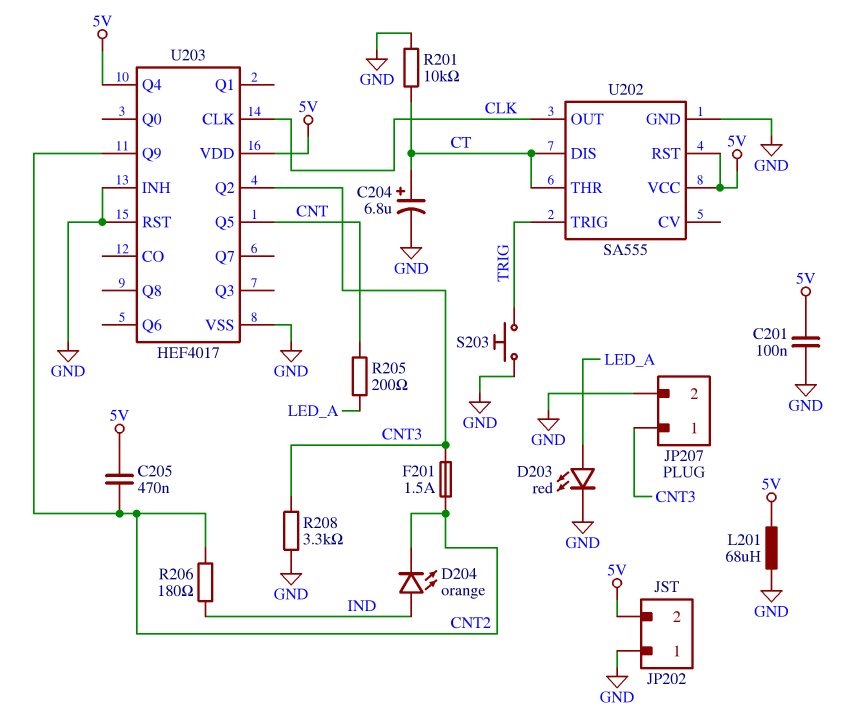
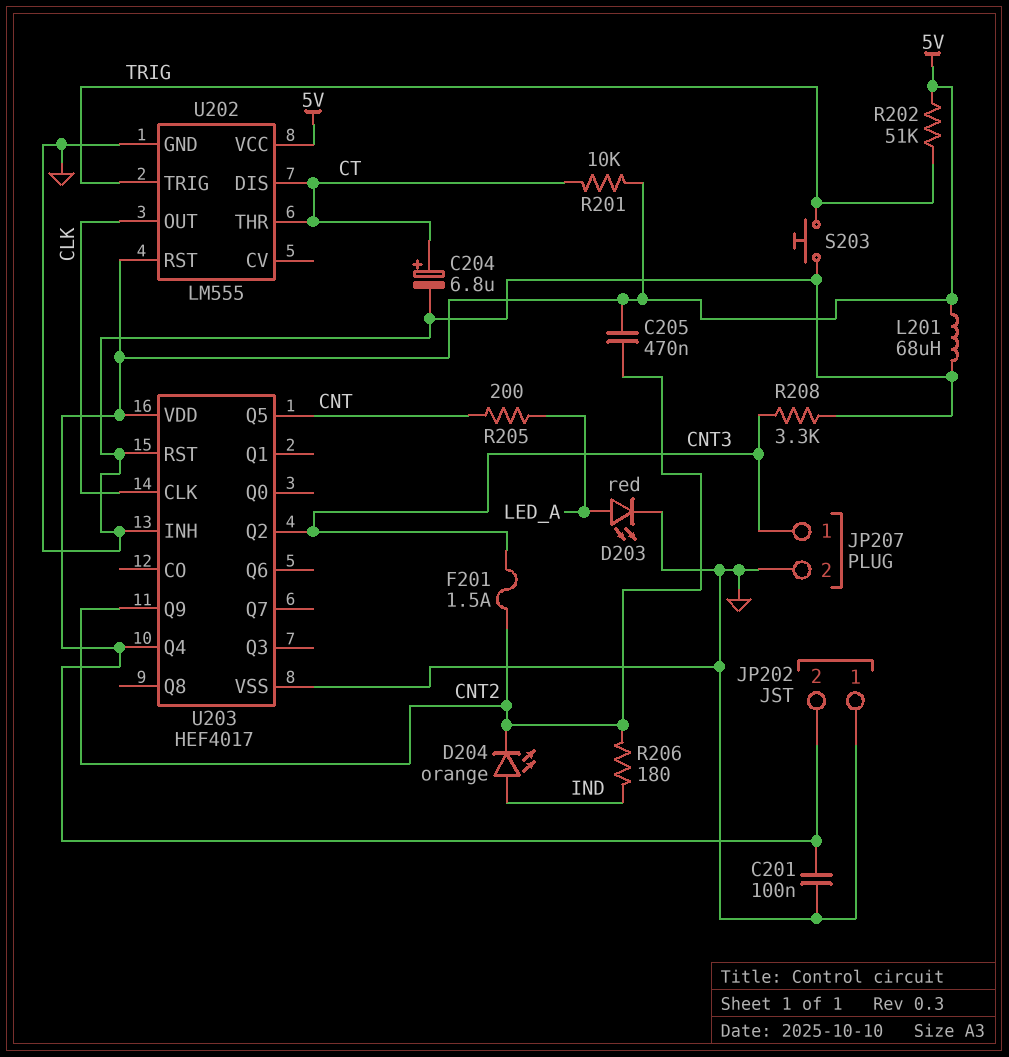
R201: 10k (CT, GND) -> 10k (5V, CT)
R202: none -> 51k (5V, TRIG)
U202: SA555 -> LM555

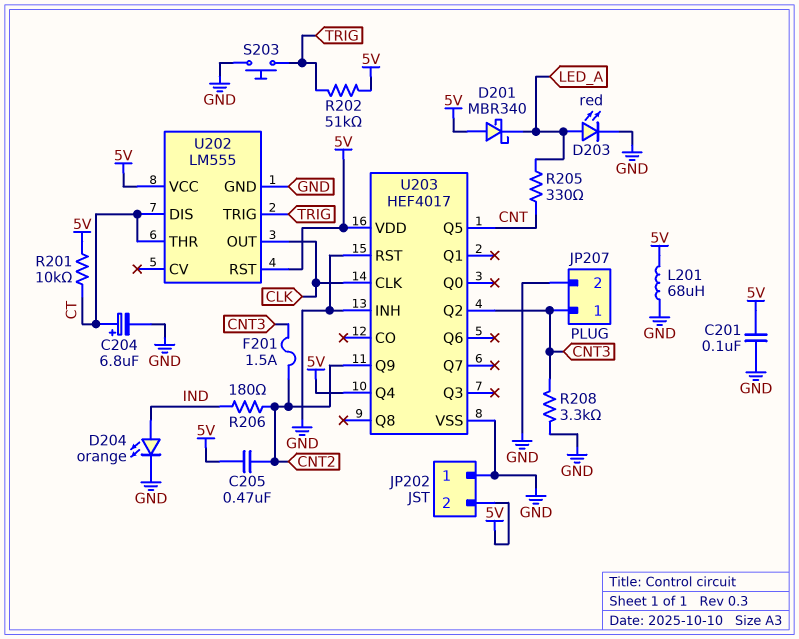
D201: none -> schottky MBR340 (A 5V, K LED_A)
D204: LED orange (A IND, K CNT2) -> LED orange (A IND, K GND)
R205: 200 (CNT, LED_A) -> 330 (CNT, LED_A)

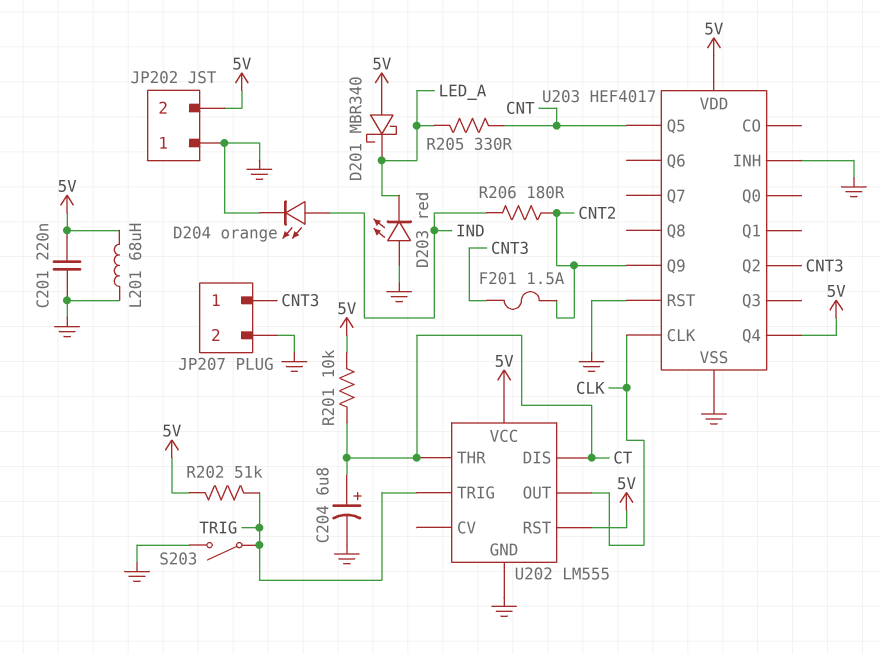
C201: 100nF (5V, GND) -> 220nF (5V, GND)
C205: 470nF (5V, CNT2) -> none
D203: LED red (A LED_A, K GND) -> LED red (A GND, K LED_A)
R208: 3.3k (CNT3, GND) -> none
S203: button (GND, TRIG) -> switch (GND, TRIG)

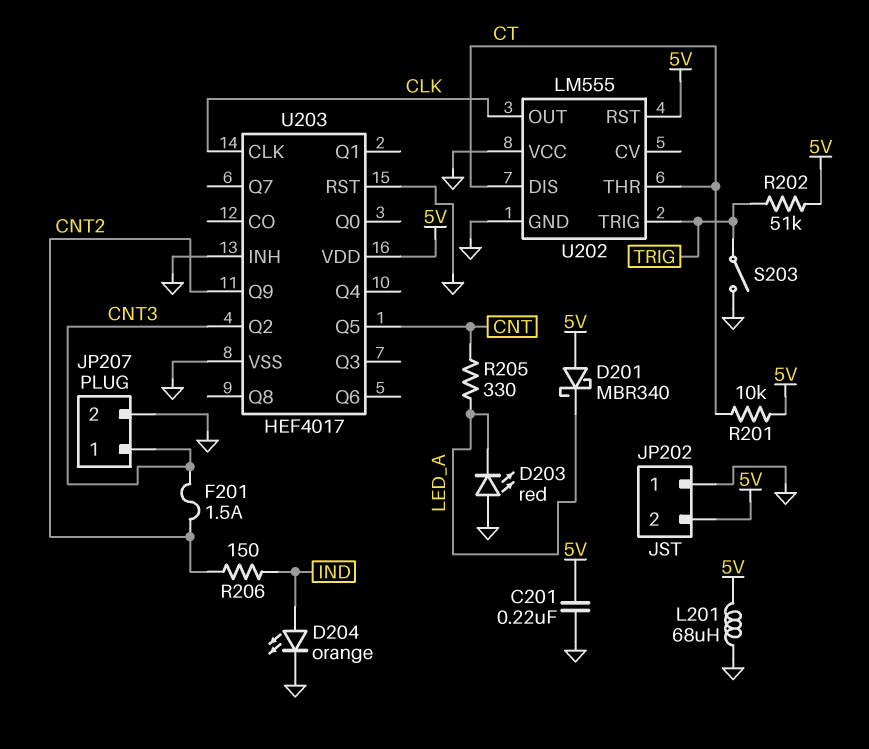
C204: 6.8uF (plus CT, minus GND) -> none
R206: 180 (CNT2, IND) -> 150 (CNT2, IND)
U202 pin VCC: 5V -> GND
U203 pin Q4: 5V -> none

